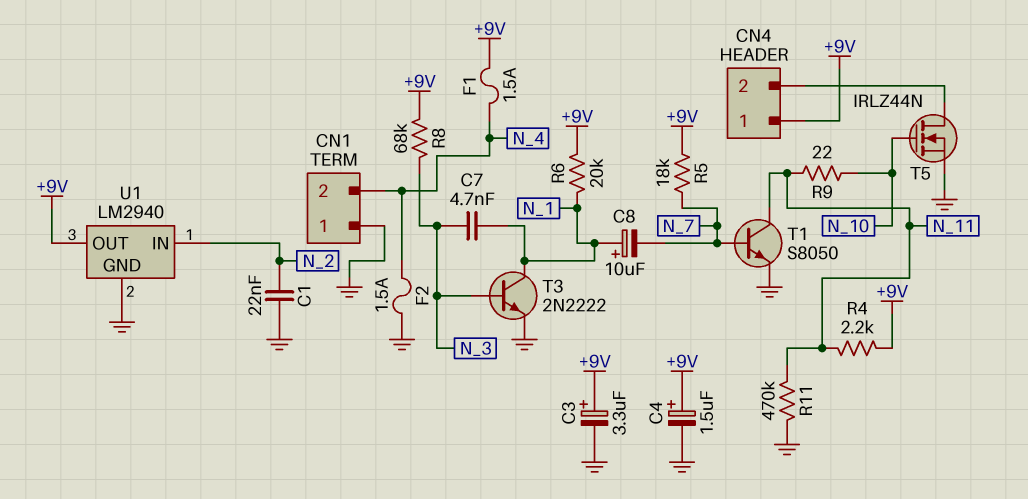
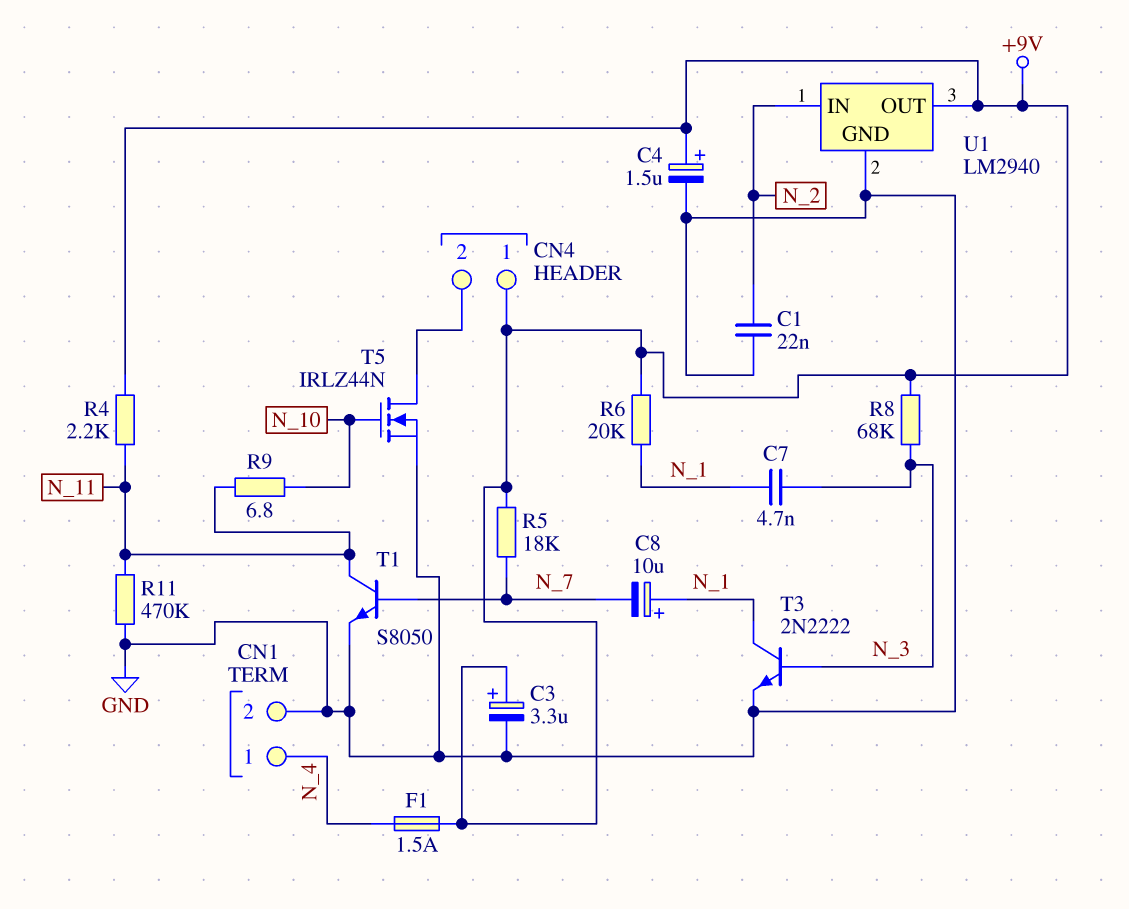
CN1 pin 1: GND -> N_4
CN1 pin 2: N_4 -> GND
F2: 1.5A (GND, N_4) -> none
R9: 22 (N_10, N_11) -> 6.8 (N_10, N_11)

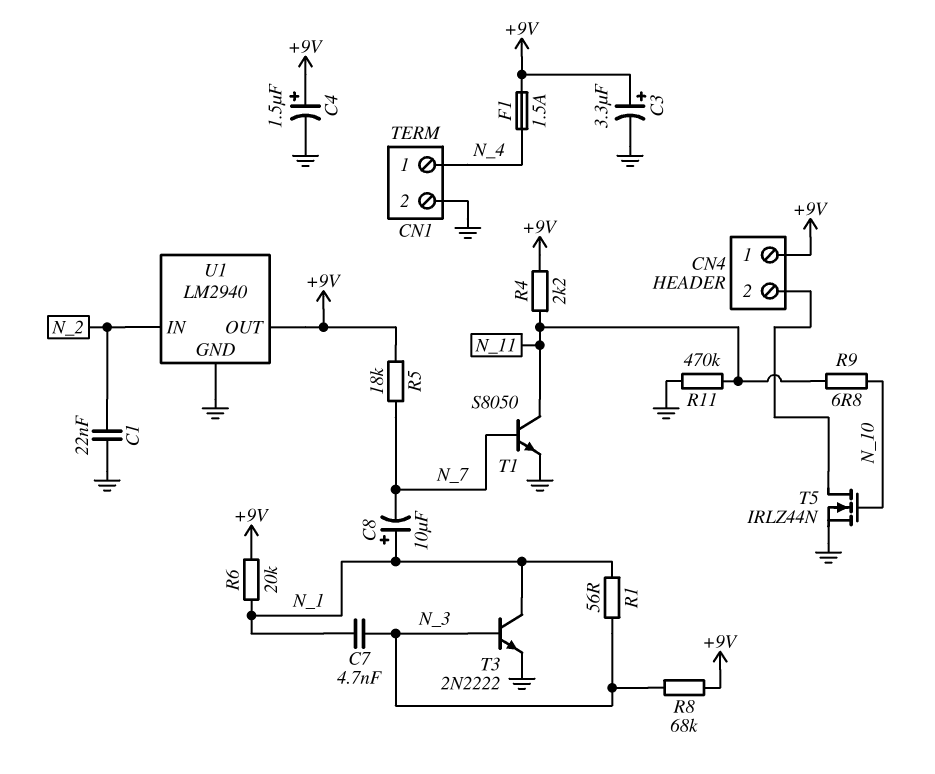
R1: none -> 56 (N_1, N_3)

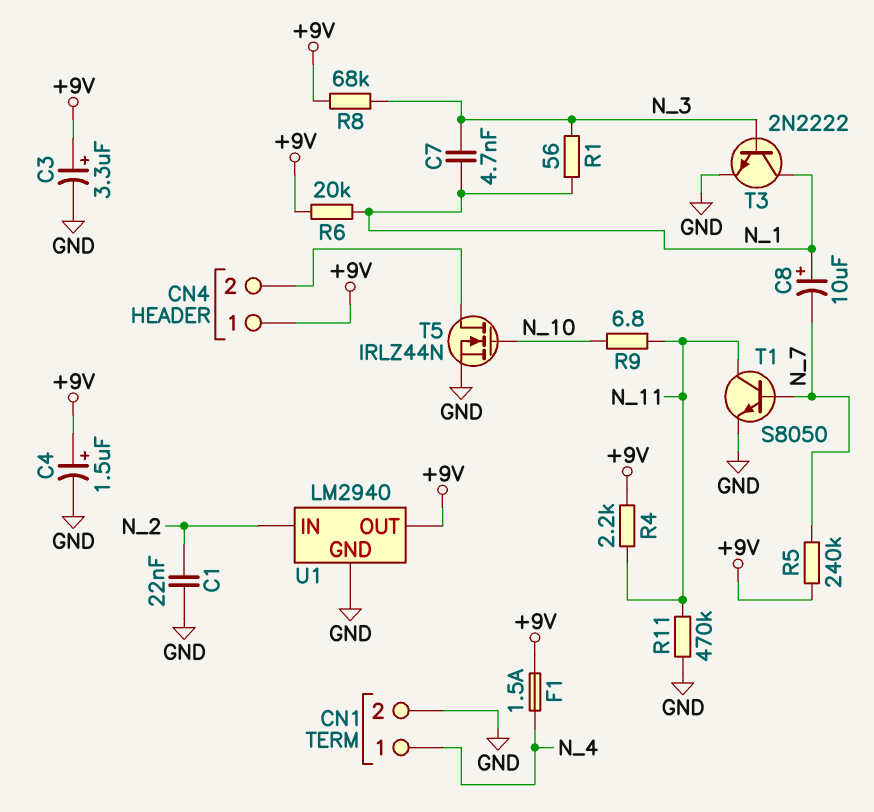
R5: 18k (+9V, N_7) -> 240k (+9V, N_7)

